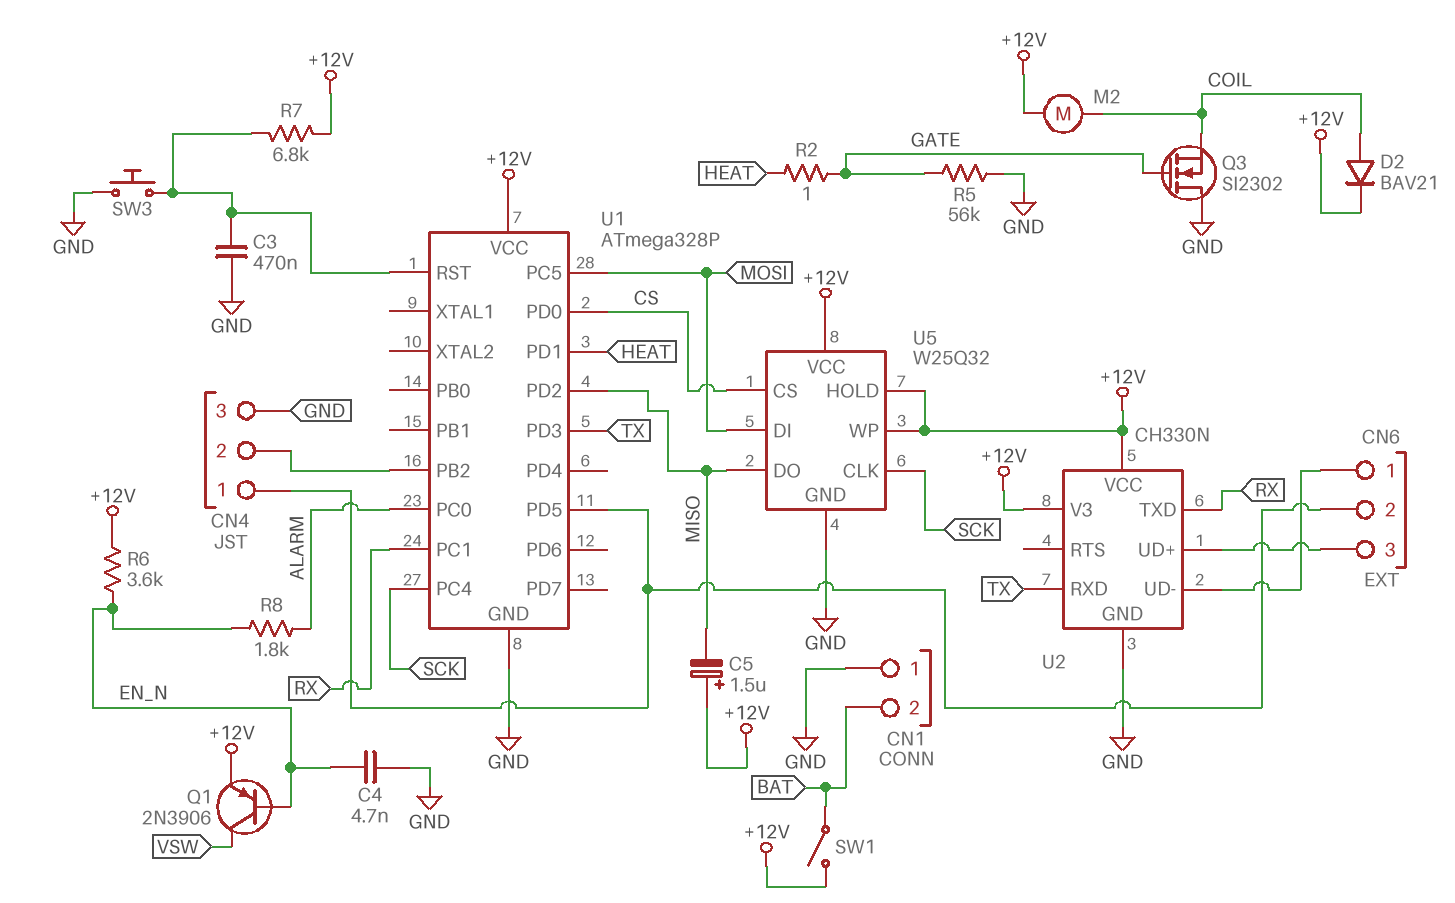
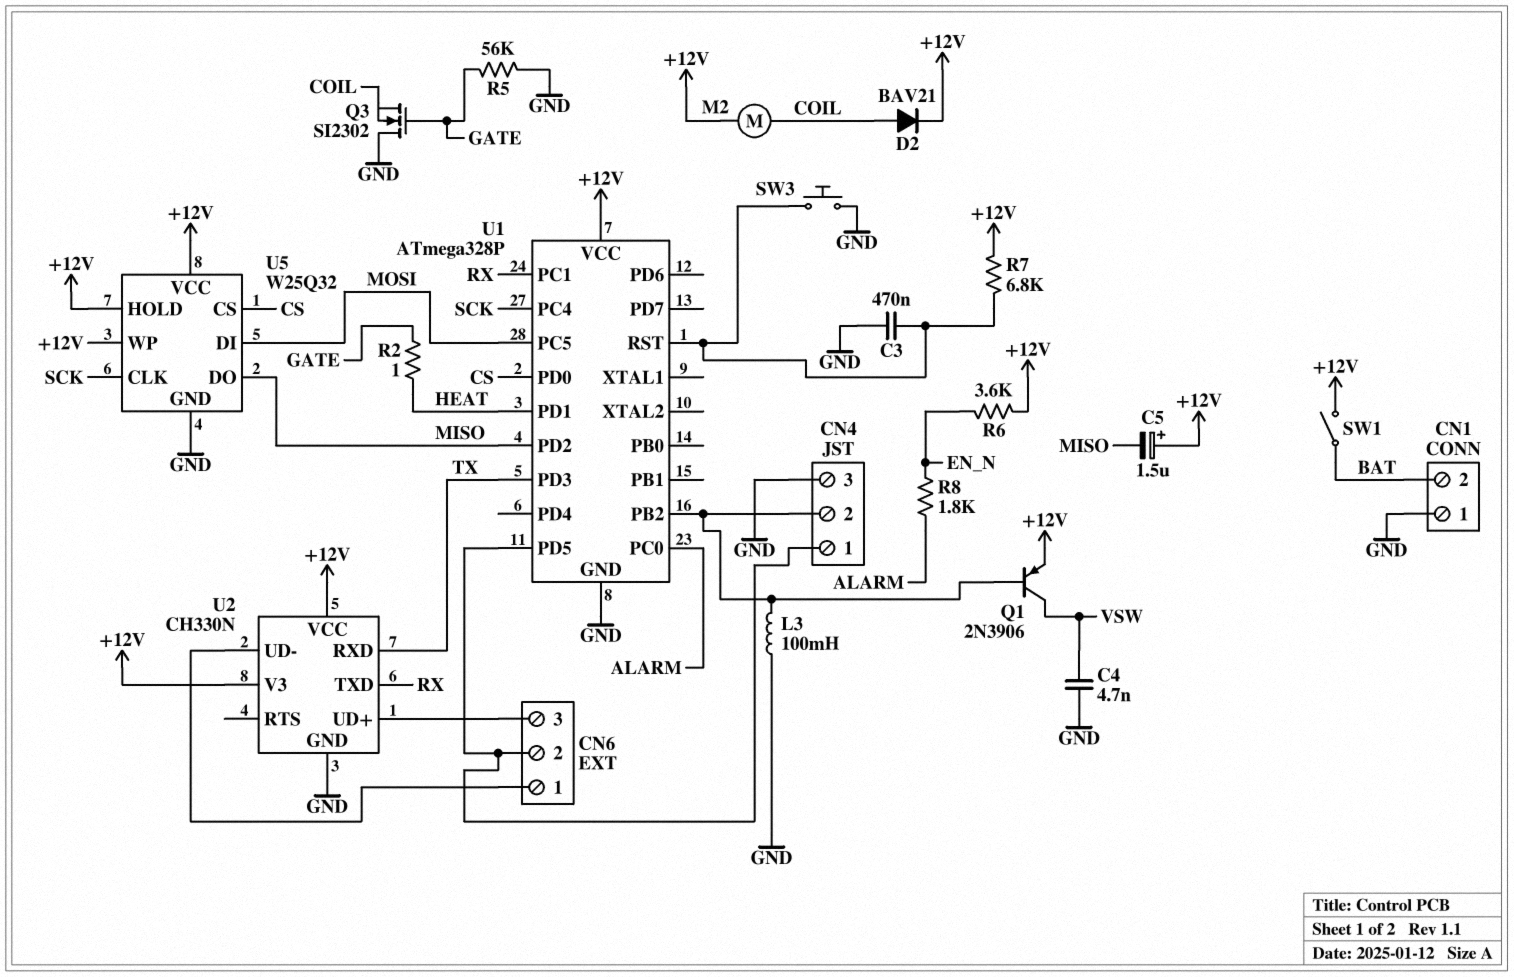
C4: 4.7nF (EN_N, GND) -> 4.7nF (GND, VSW)
L3: none -> 100mH (CN4/2, GND)
Q1: PNP 2N3906 (B EN_N, C VSW, E +12V) -> PNP 2N3906 (B CN4/2, C VSW, E +12V)

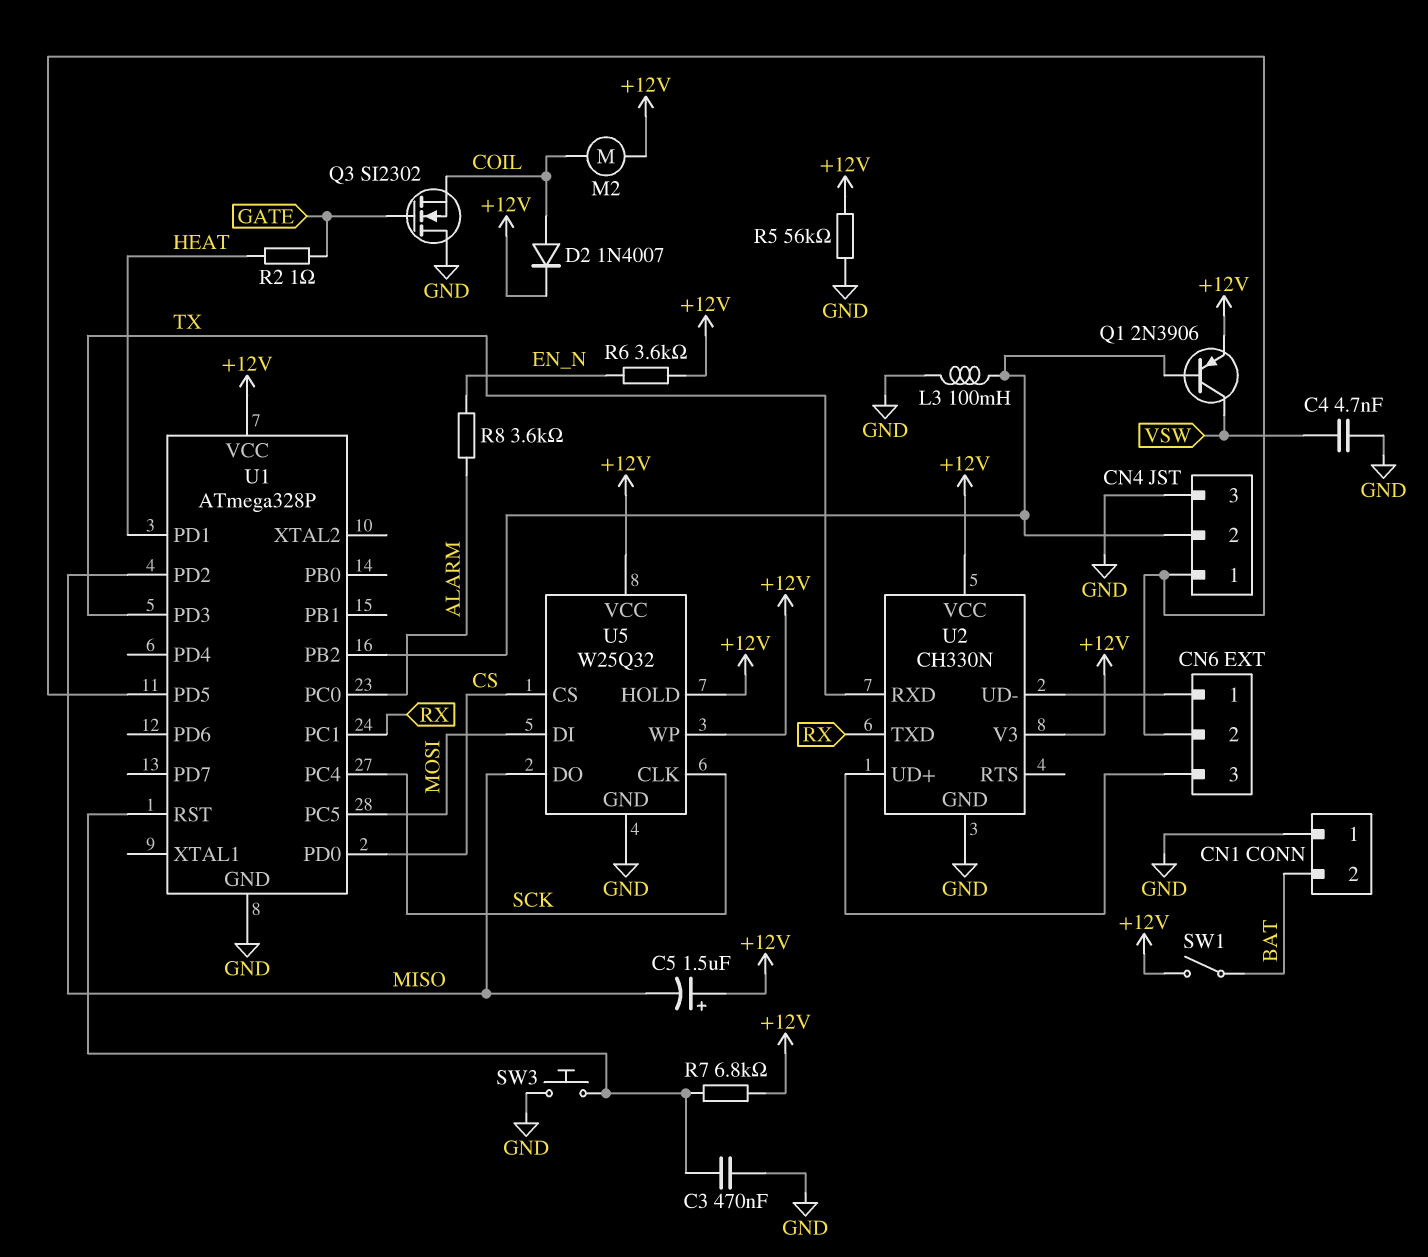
D2: diode BAV21 (A COIL, K +12V) -> diode 1N4007 (A COIL, K +12V)
R5: 56k (GATE, GND) -> 56k (+12V, GND)
R8: 1.8k (ALARM, EN_N) -> 3.6k (ALARM, EN_N)

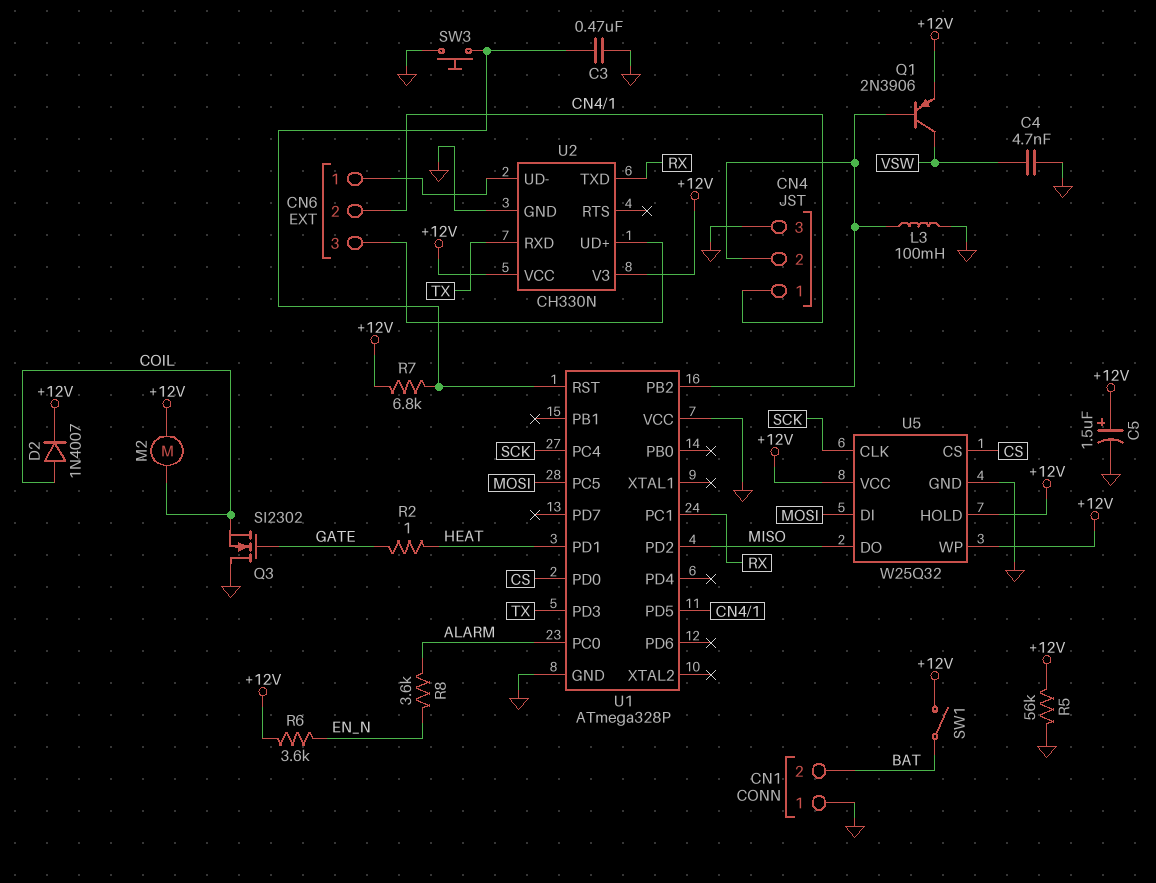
C5: 1.5uF (plus +12V, minus MISO) -> 1.5uF (plus +12V, minus GND)
U1 pin VCC: +12V -> GND

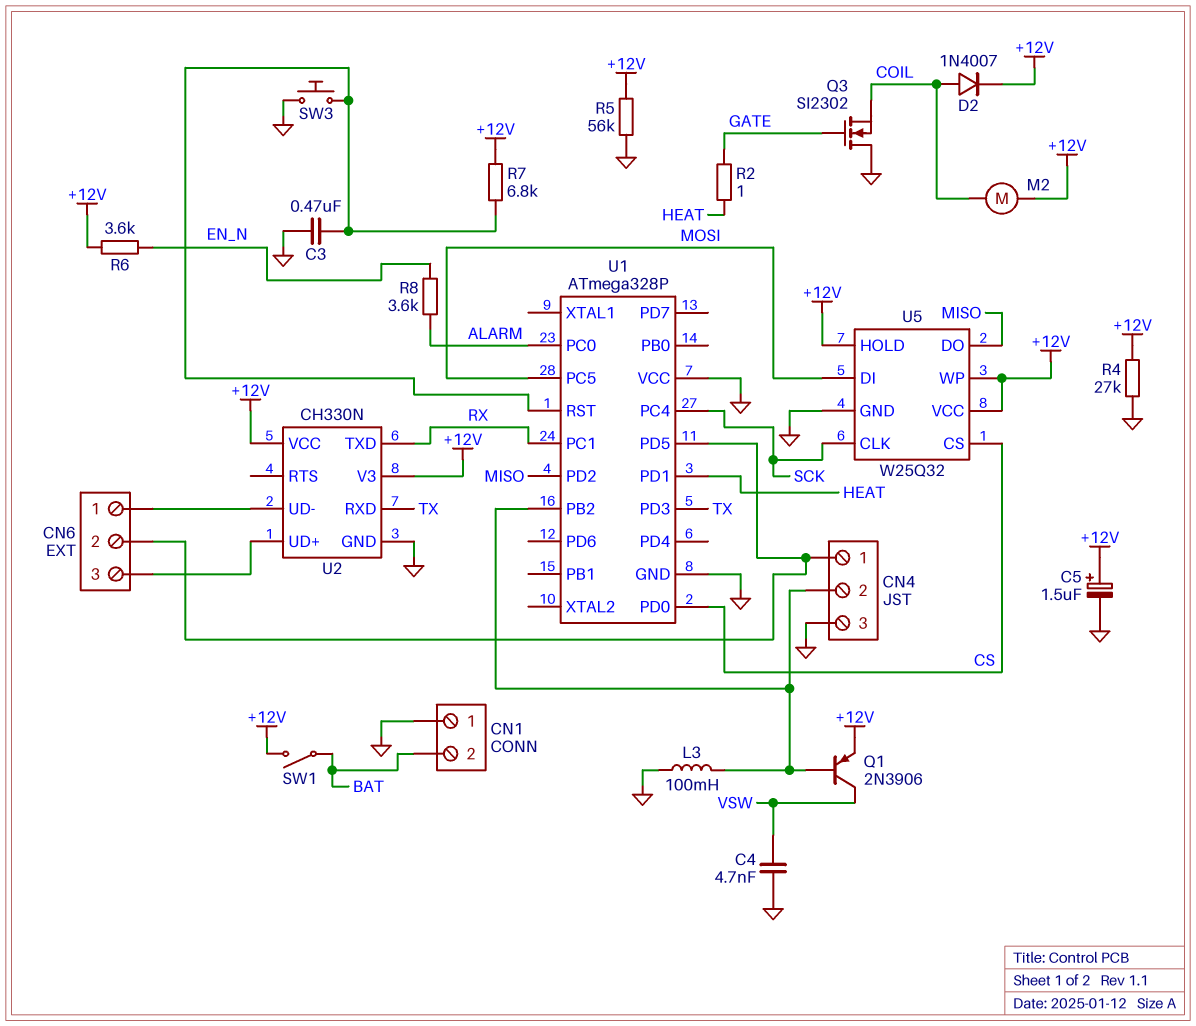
R4: none -> 27k (+12V, GND)

